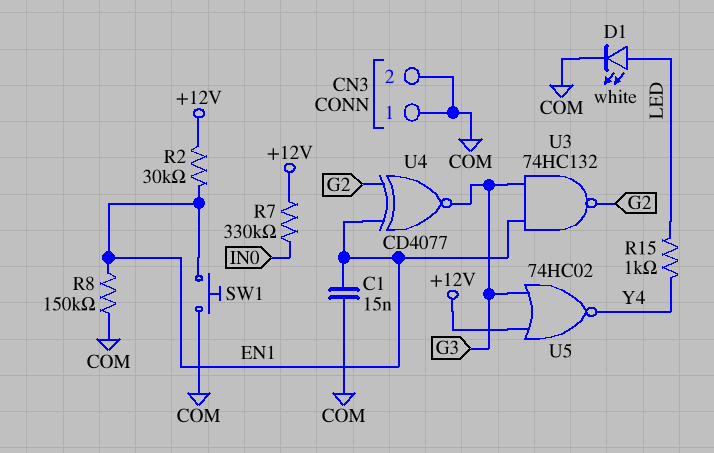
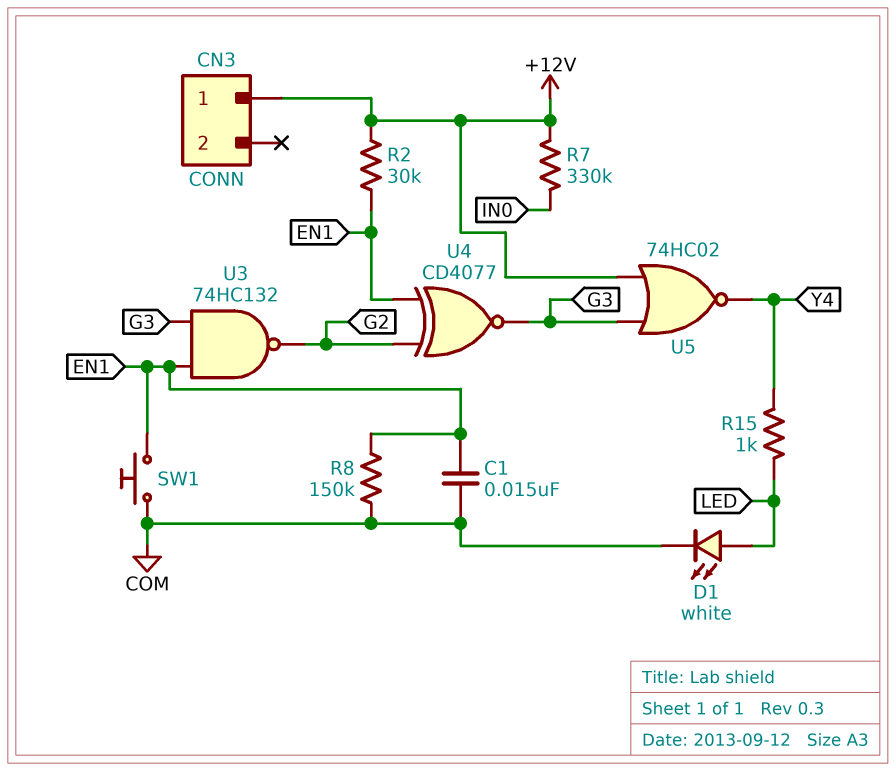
CN3 pin 1: COM -> +12V
CN3 pin 2: COM -> none

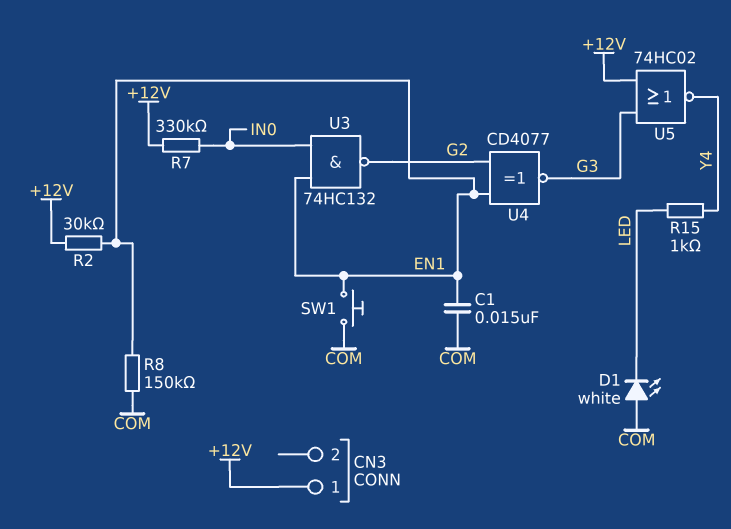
D1: LED white (A LED, K COM) -> LED white (A COM, K LED)
U3: NAND 74HC132 (in EN1, in G3, out G2) -> NAND 74HC132 (in EN1, in IN0, out G2)

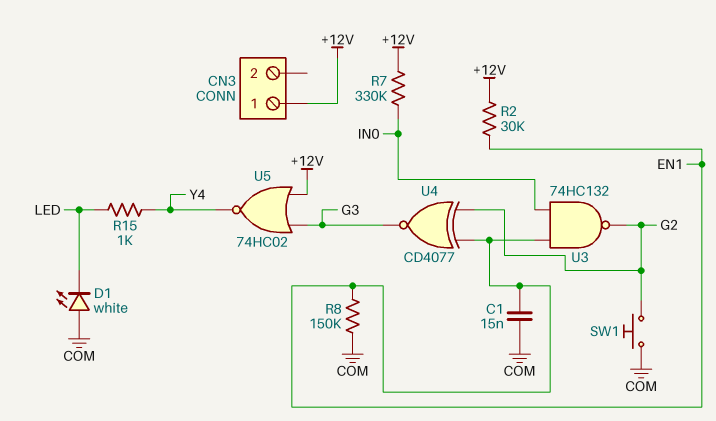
SW1: button (COM, EN1) -> button (COM, G2)

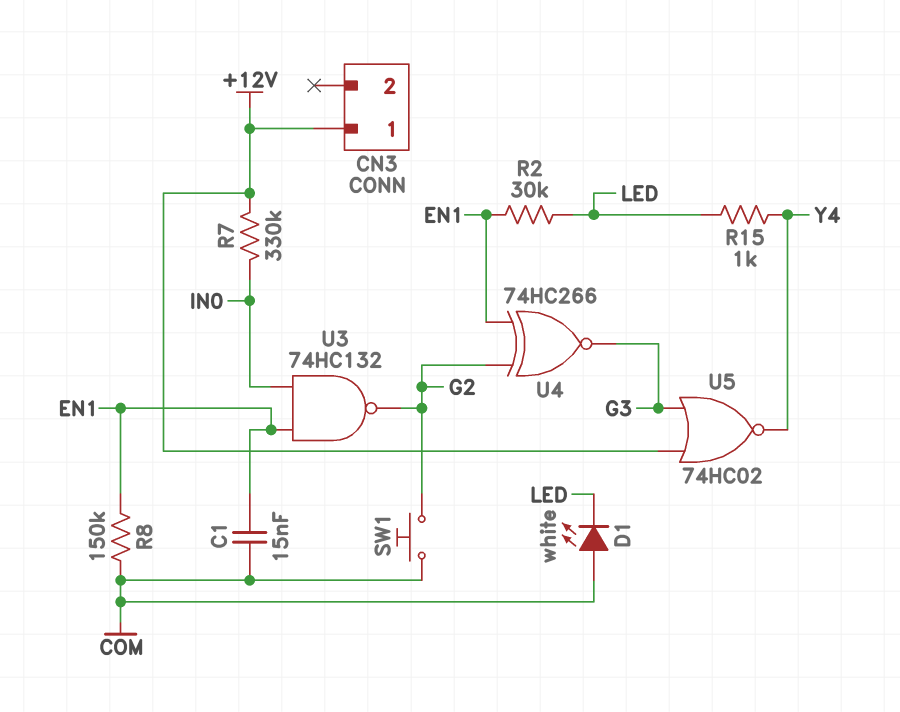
R2: 30k (+12V, EN1) -> 30k (EN1, LED)
U4: XNOR CD4077 (in EN1, in G2, out G3) -> XNOR 74HC266 (in EN1, in G2, out G3)

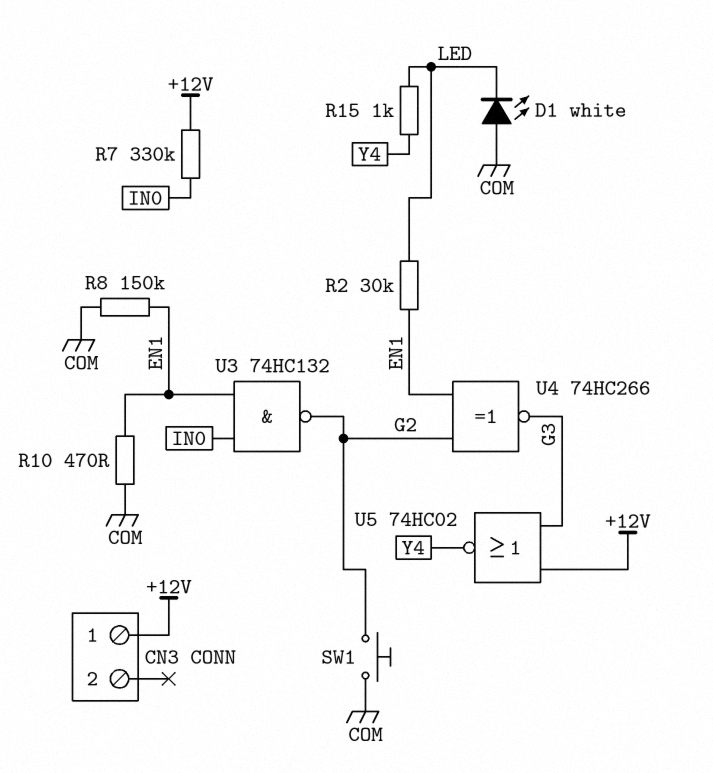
C1: 15nF (COM, EN1) -> none
R10: none -> 470 (COM, EN1)

